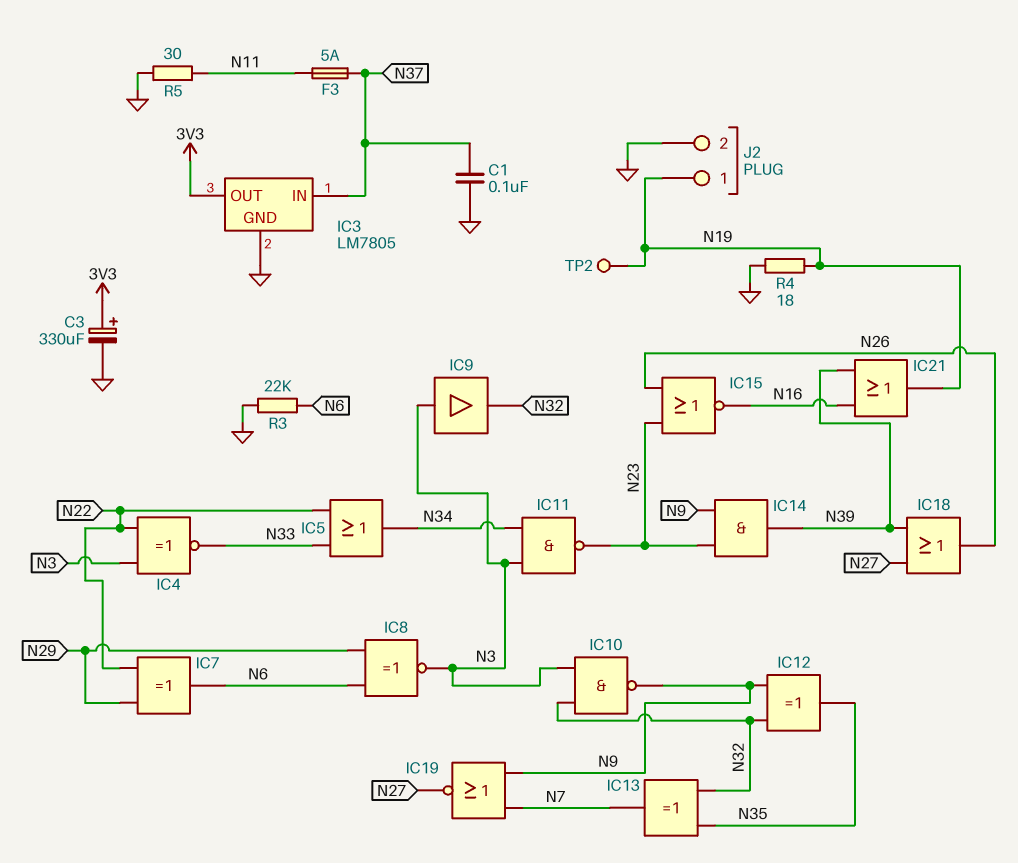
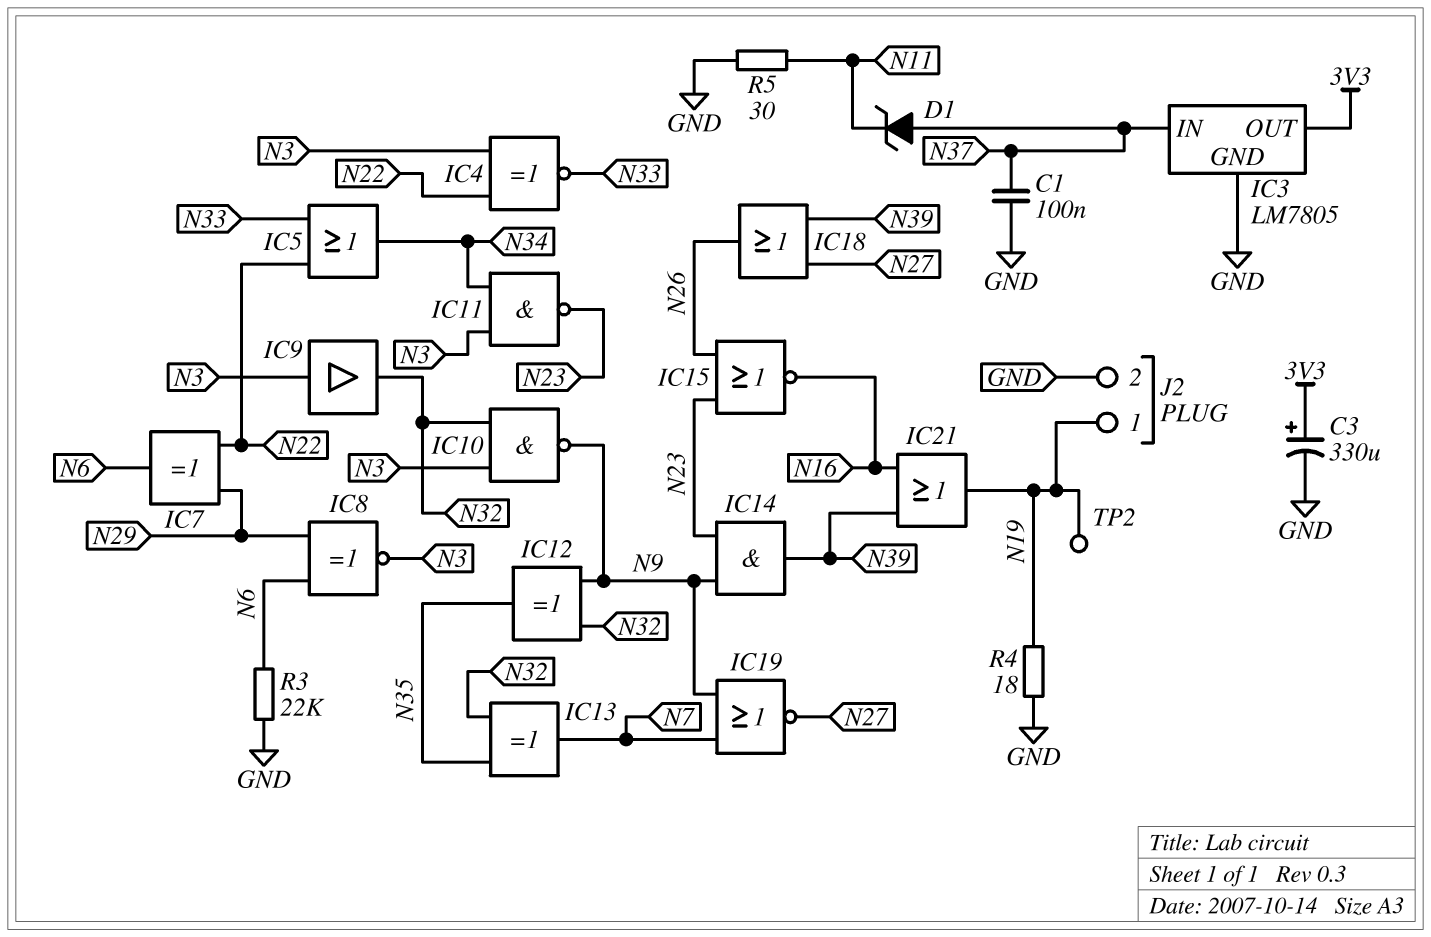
D1: none -> zener (A N37, K N11)
F3: 5A (N11, N37) -> none

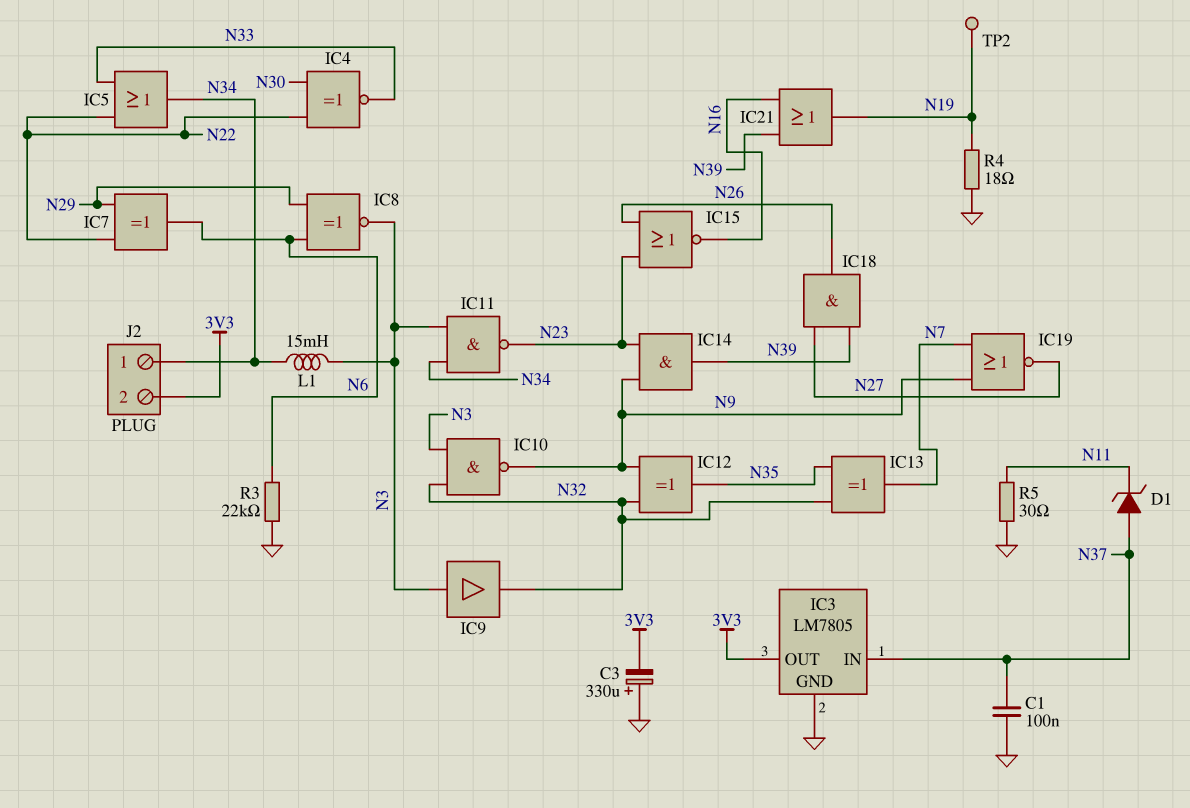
C3: 330uF (plus 3V3, minus GND) -> 330uF (plus GND, minus 3V3)
IC4: XNOR (in N3, in N22, out N33) -> XNOR (in N22, in N30, out N33)
IC18: OR (in N27, in N39, out N26) -> AND (in N27, in N39, out N26)
J2 pin 1: N19 -> N34
J2 pin 2: GND -> 3V3
L1: none -> 15mH (N3, N34)

